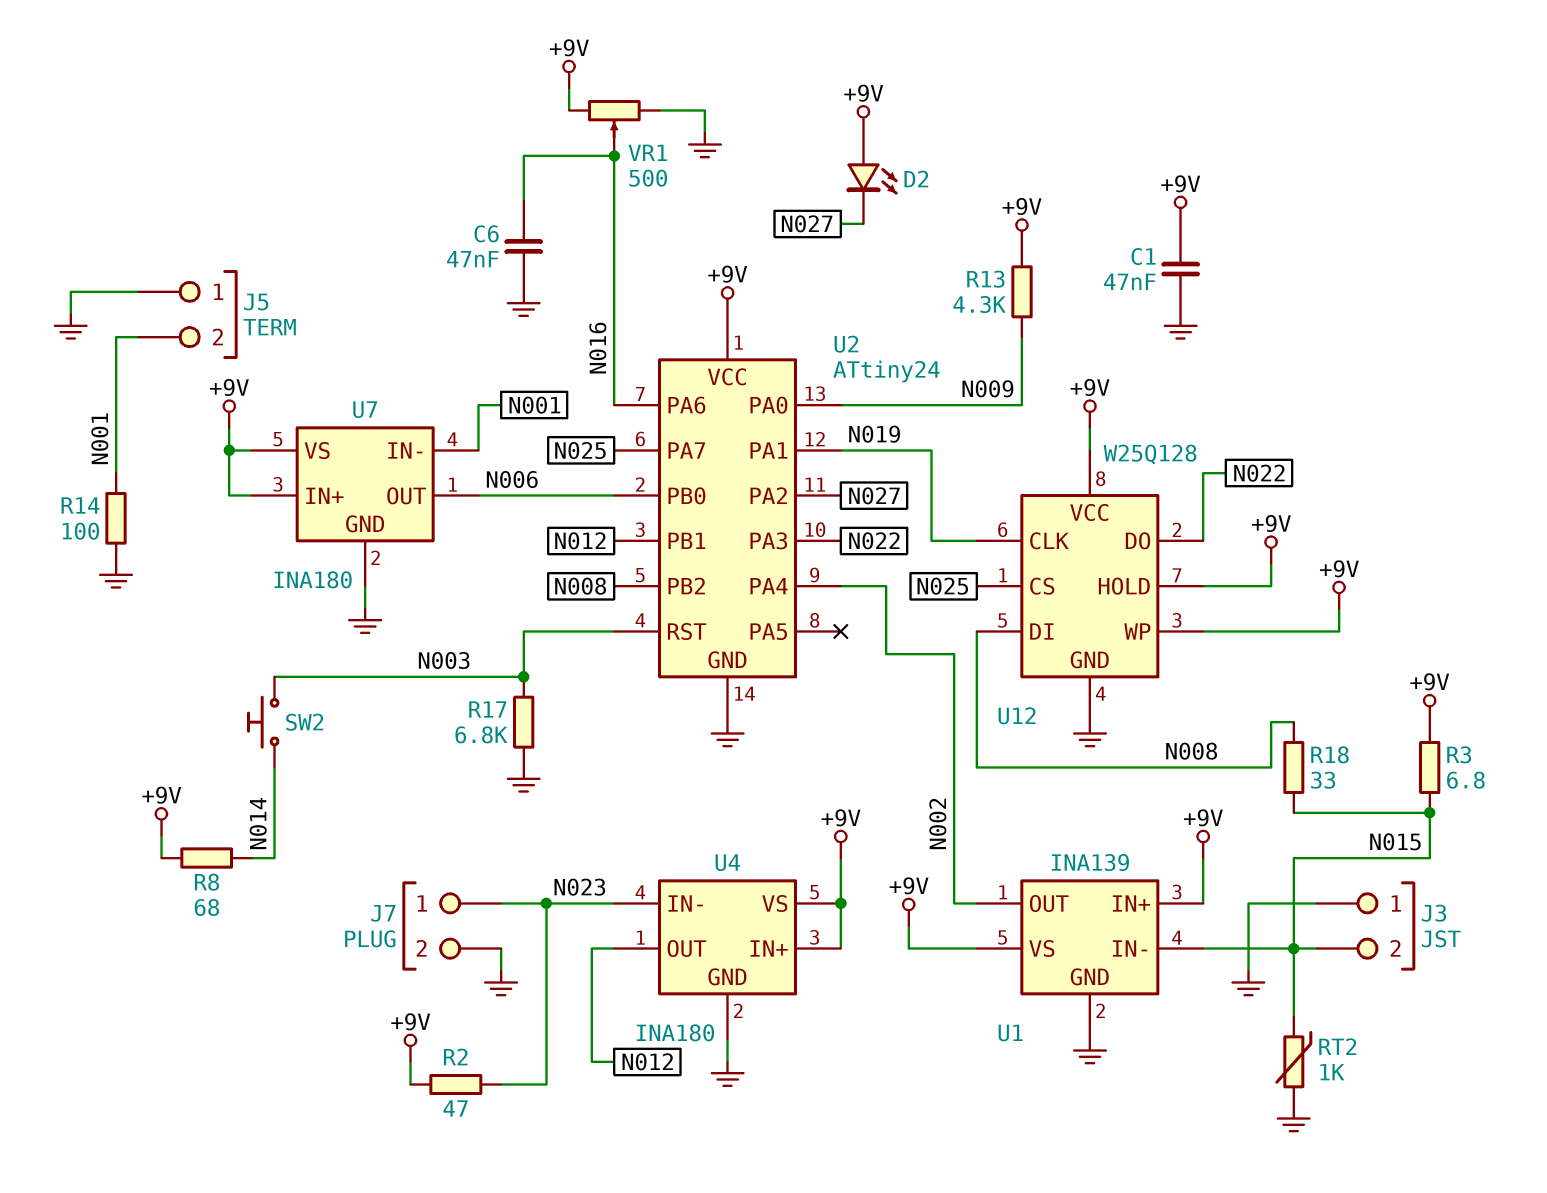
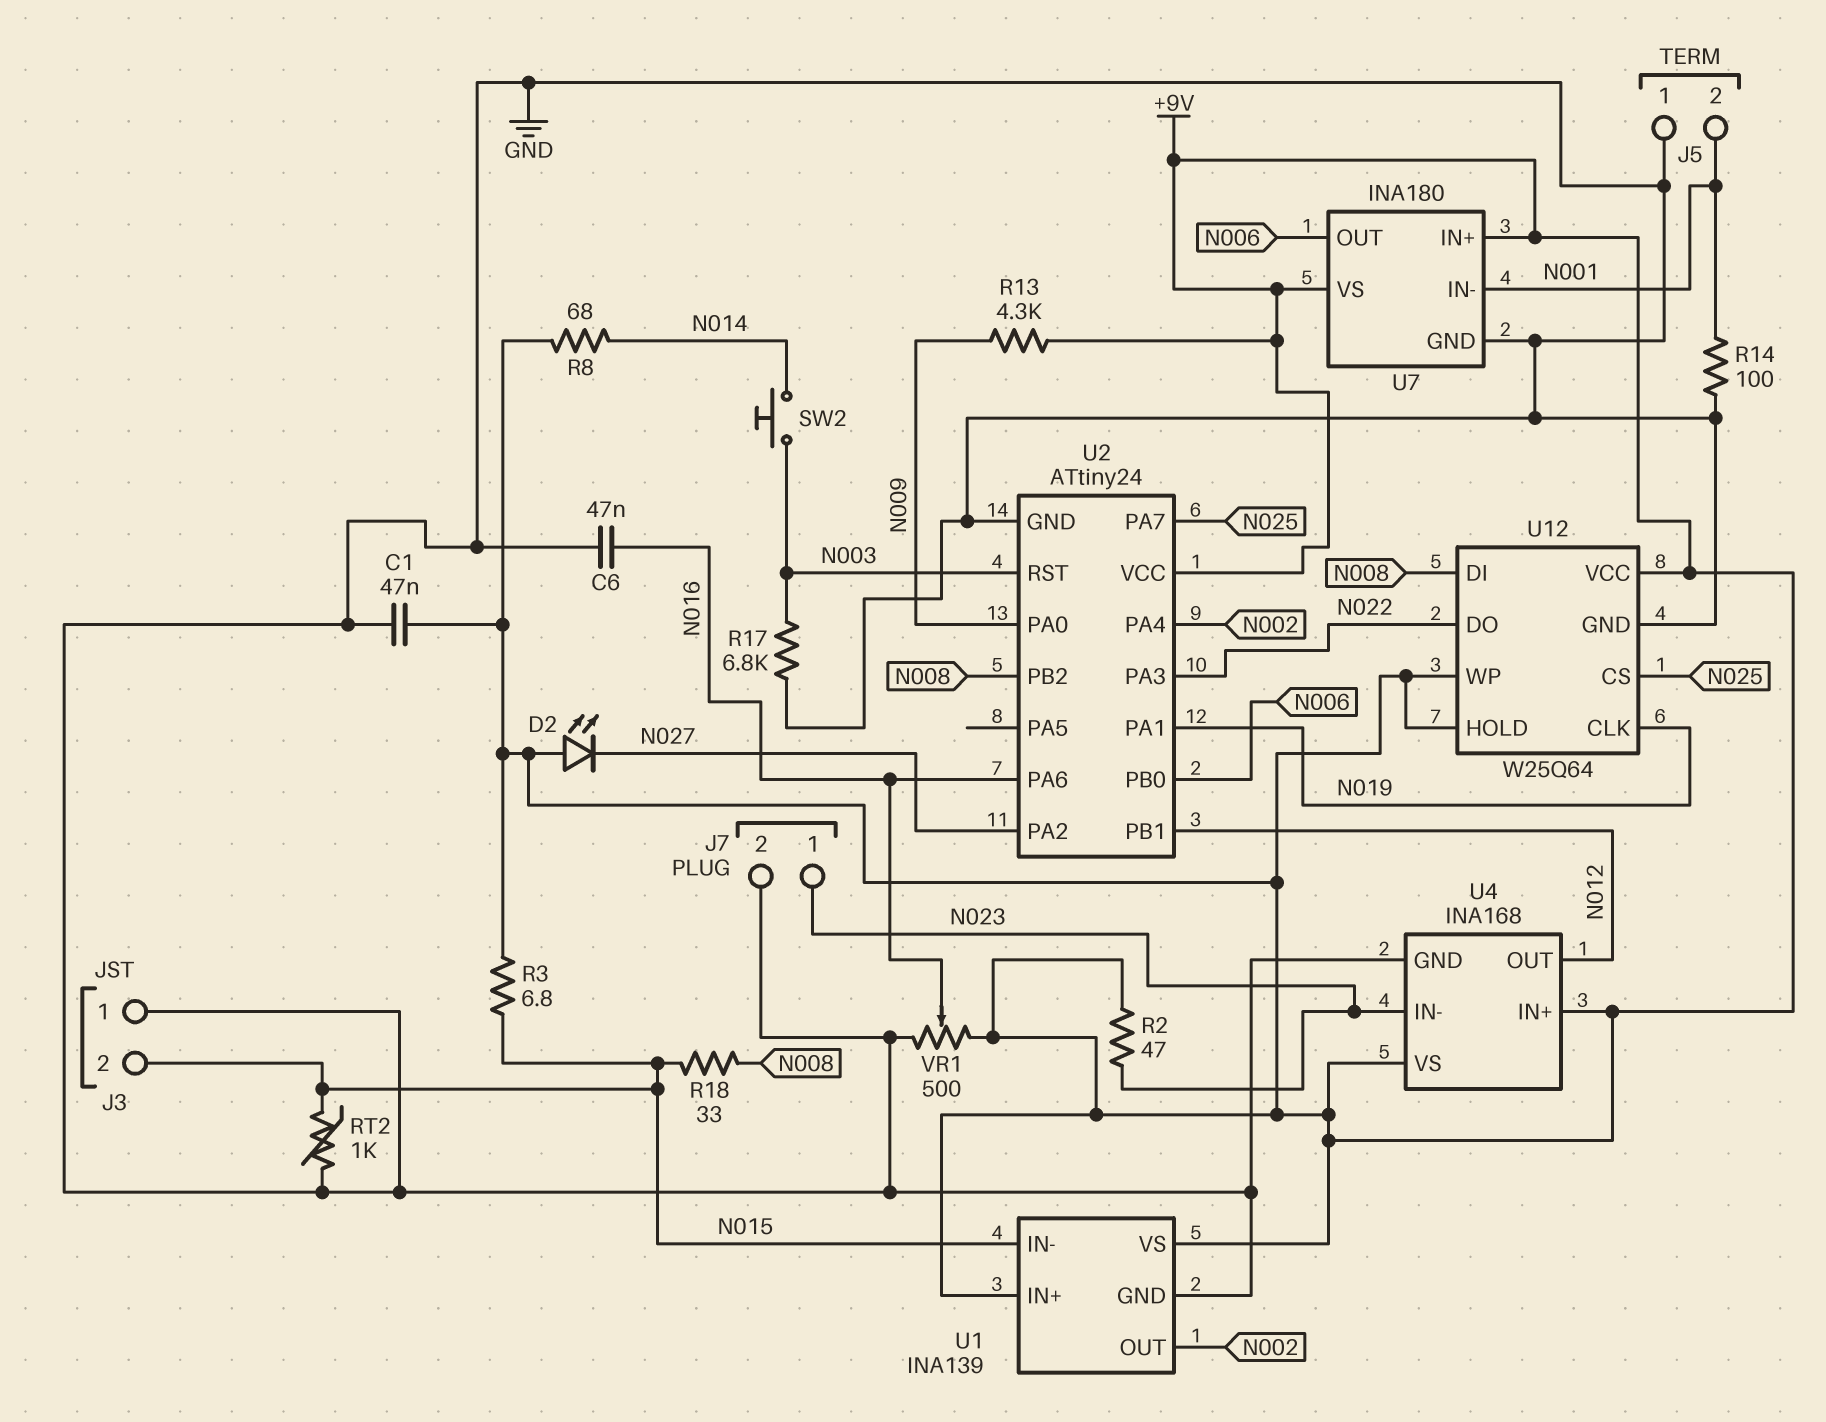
U4: INA180 -> INA168
U12: W25Q128 -> W25Q64

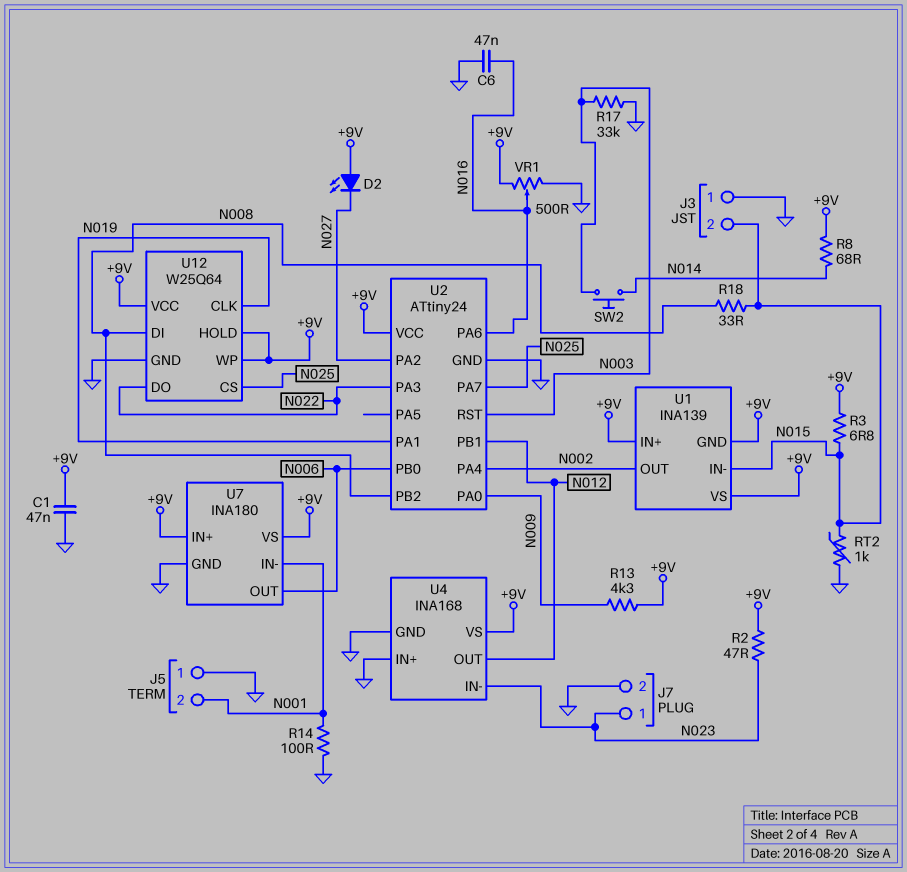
R17: 6.8k (GND, N003) -> 33k (GND, N003)
U1 pin GND: GND -> +9V
U4 pin IN+: +9V -> GND

